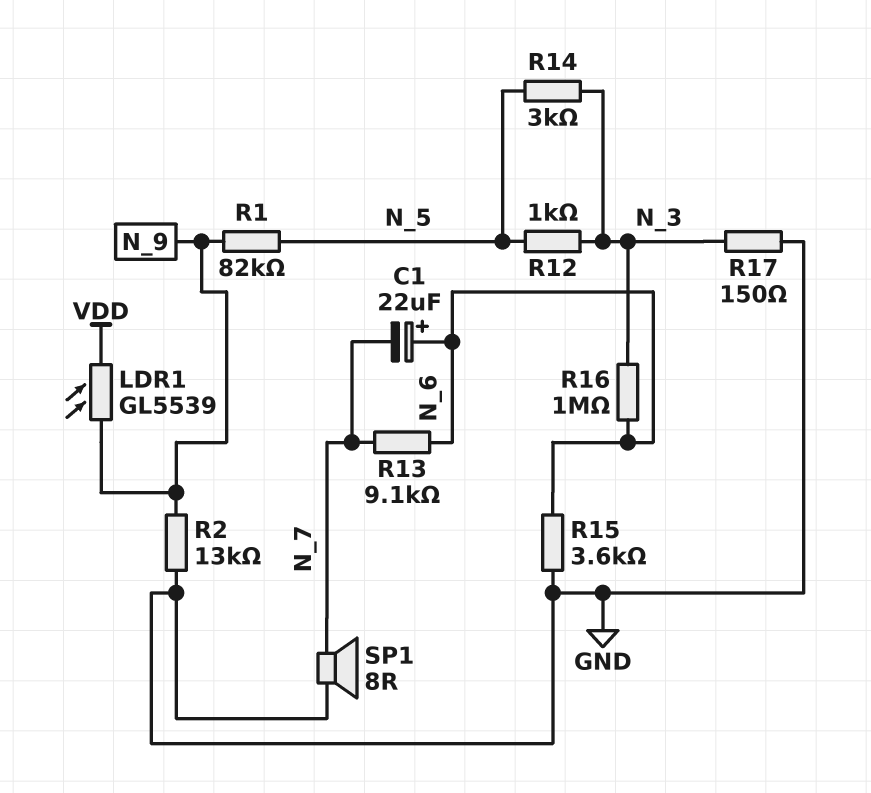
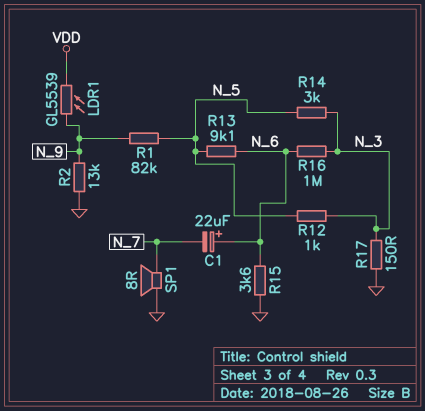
R13: 9.1k (N_6, N_7) -> 9.1k (N_5, N_6)

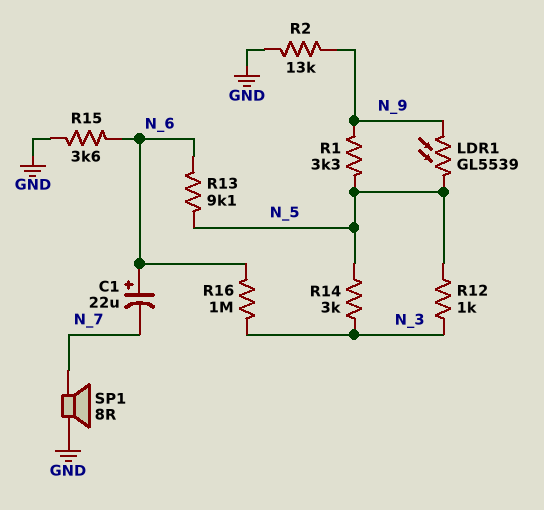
LDR1: GL5539 (N_9, VDD) -> GL5539 (N_5, N_9)
R1: 82k (N_5, N_9) -> 3.3k (N_5, N_9)
R17: 150 (GND, N_3) -> none

